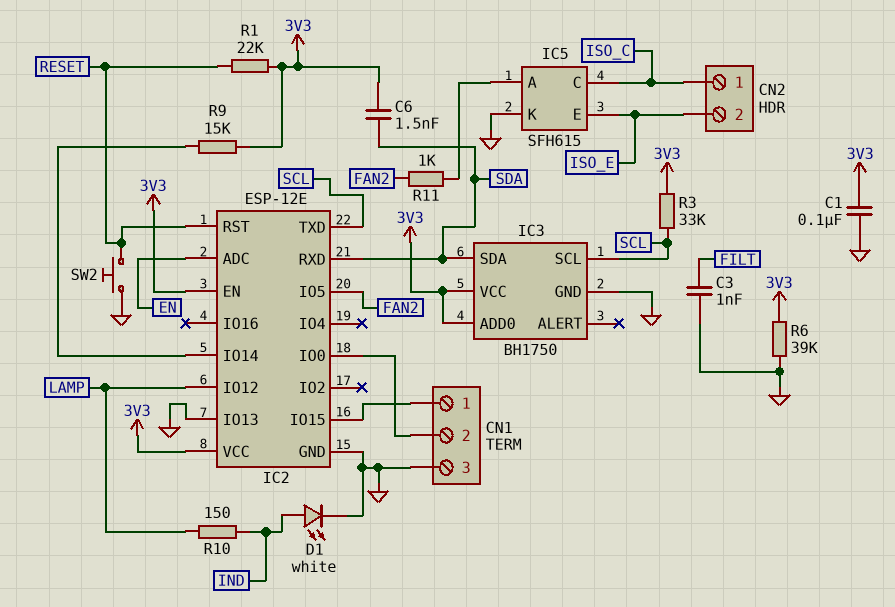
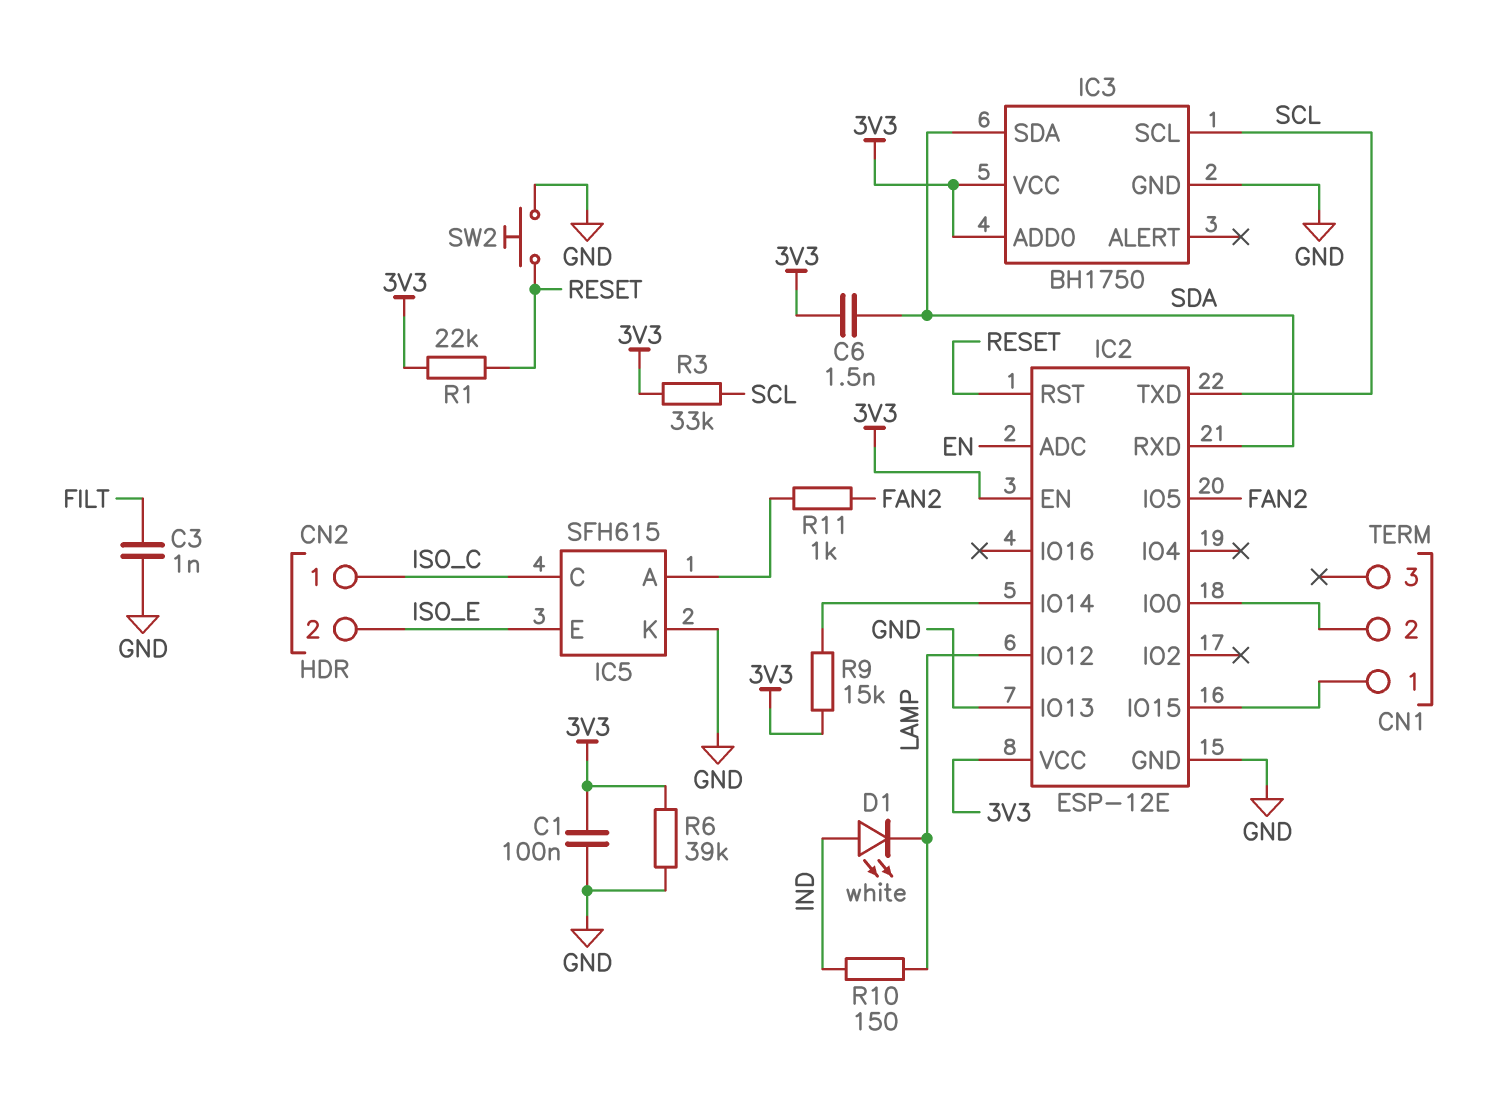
CN1 pin 3: GND -> none
D1: LED white (A IND, K GND) -> LED white (A IND, K LAMP)

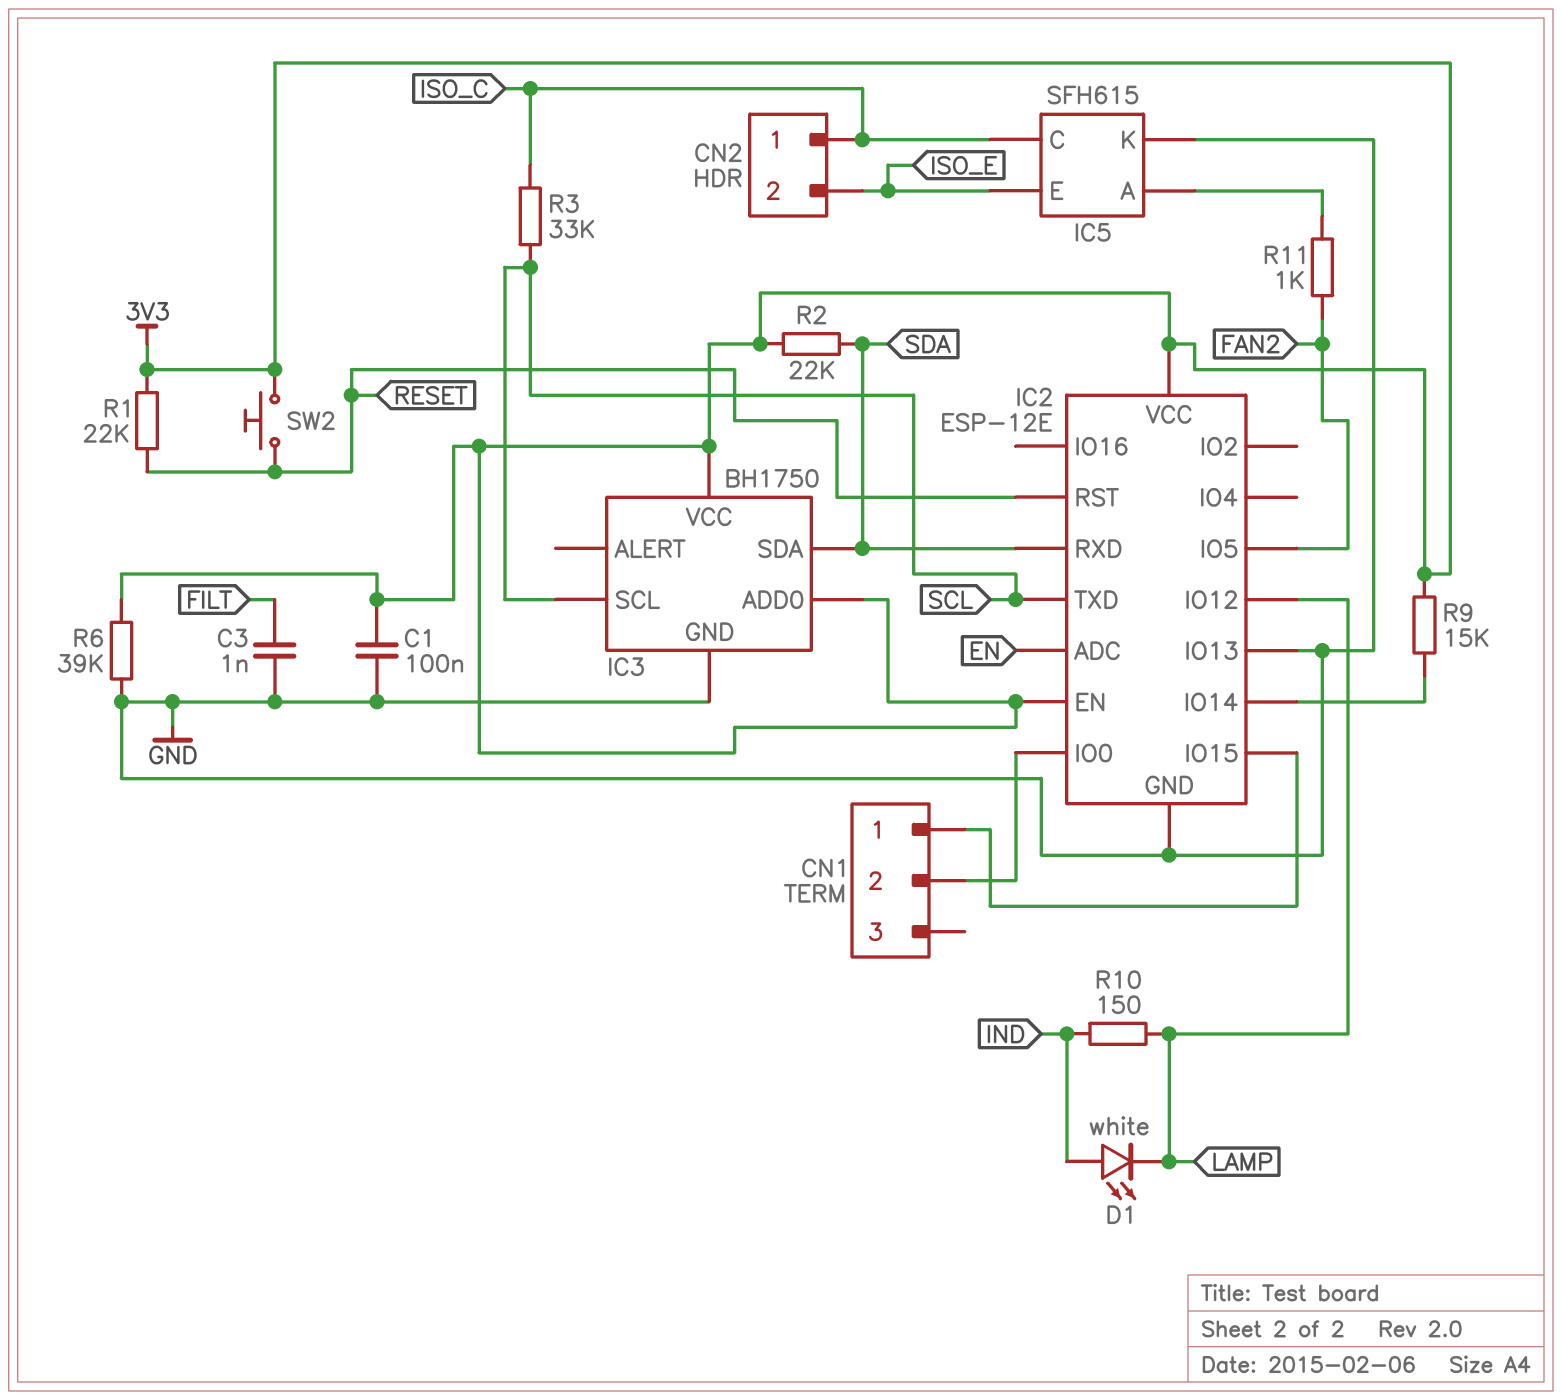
C6: 1.5nF (3V3, SDA) -> none
R2: none -> 22k (3V3, SDA)
R3: 33k (3V3, SCL) -> 33k (ISO_C, SCL)
SW2: button (GND, RESET) -> button (3V3, RESET)

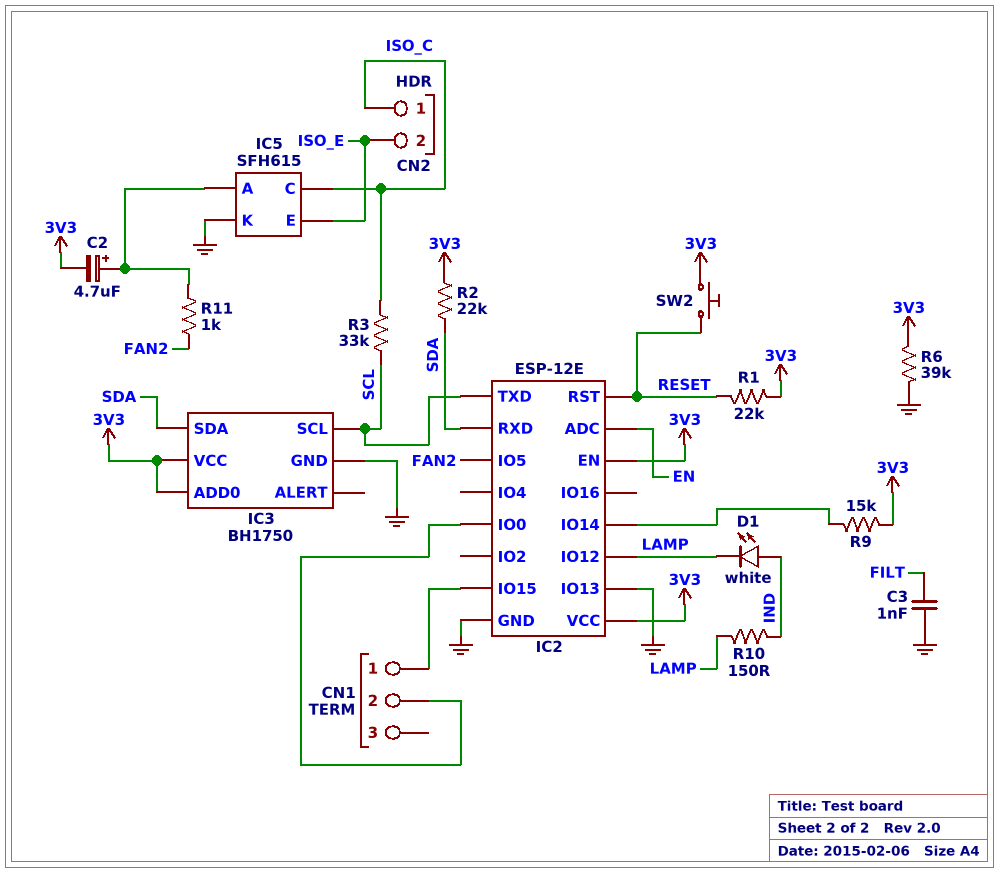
C1: 100nF (3V3, GND) -> none
C2: none -> 4.7uF (plus IC5/A, minus 3V3)

